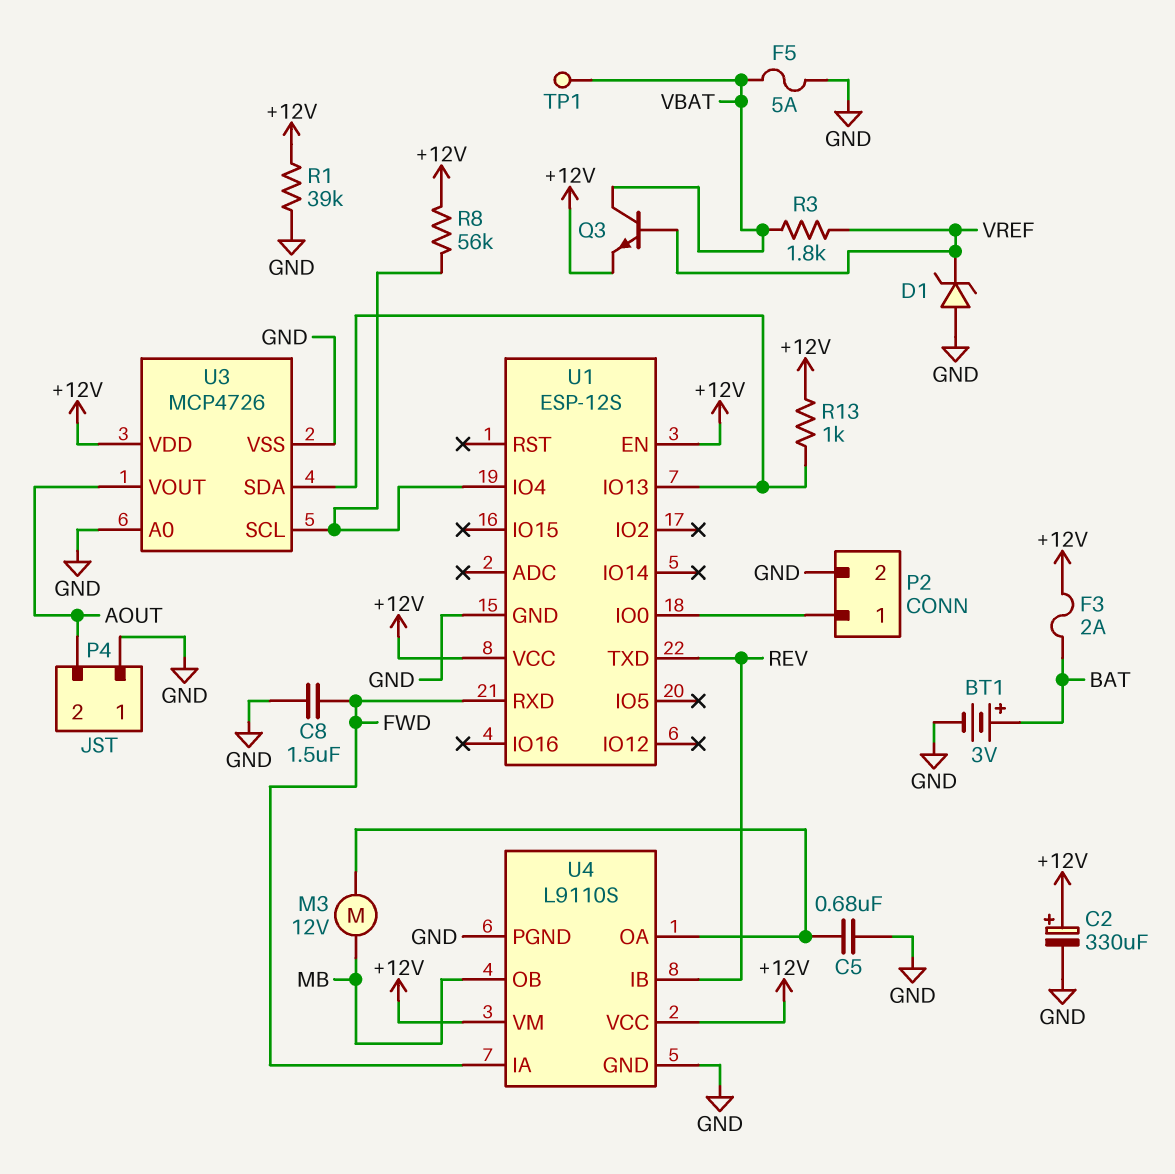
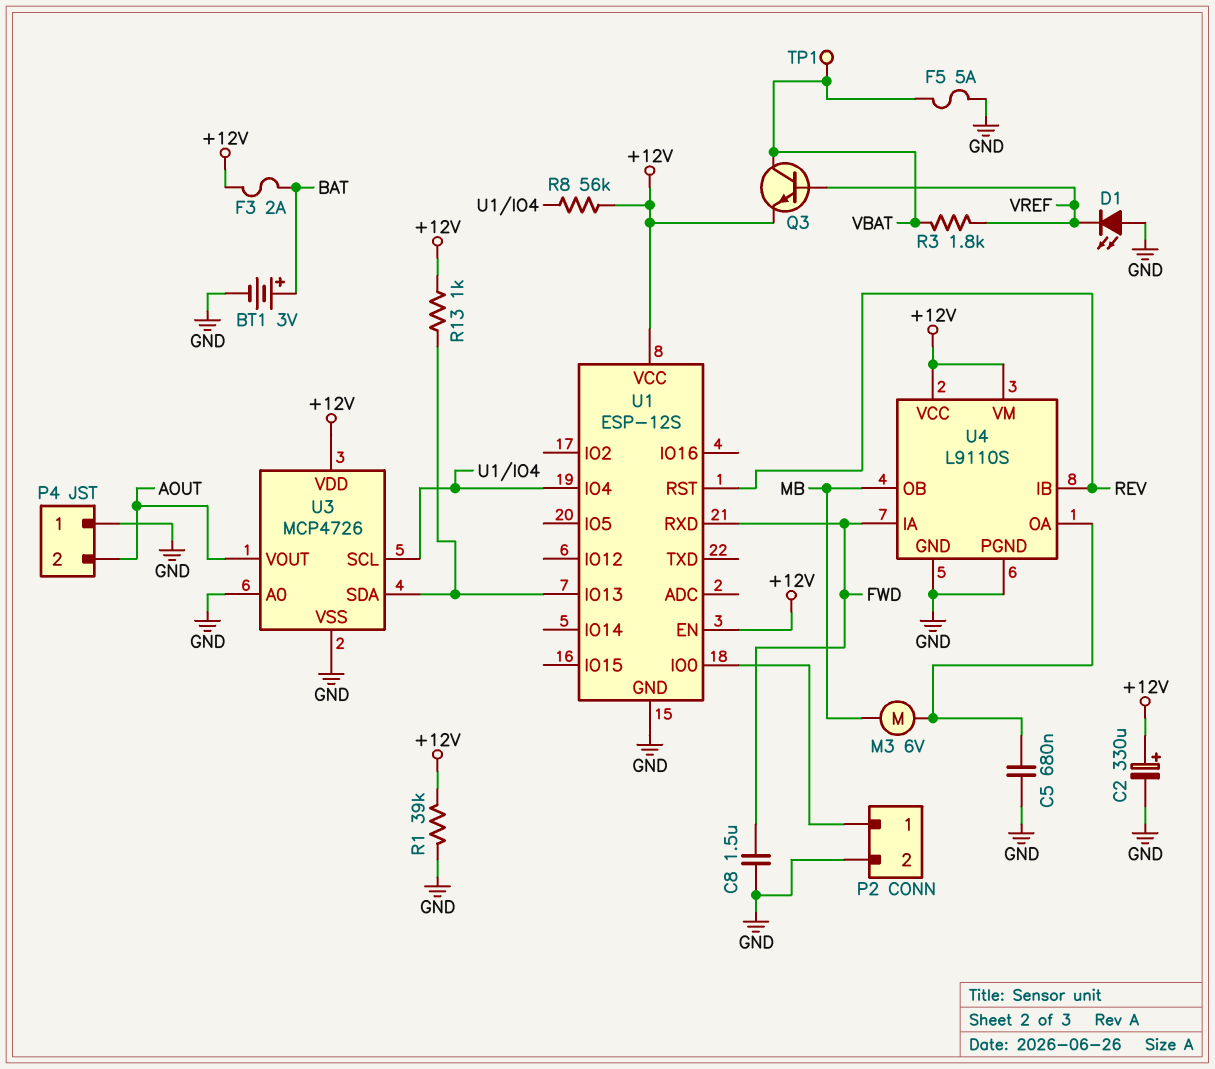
D1: zener (A GND, K VREF) -> LED (A GND, K VREF)
M3: motor 12V (MB, U4/OA) -> motor 6V (MB, U4/OA)
U1 pin RST: none -> REV
U1 pin TXD: REV -> none

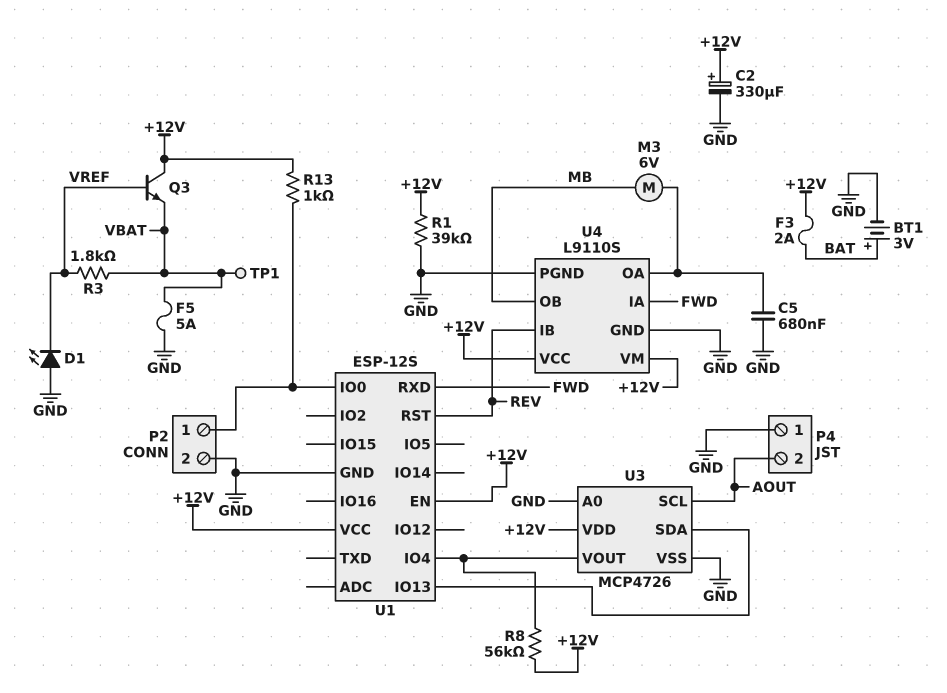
C8: 1.5uF (FWD, GND) -> none
Q3: NPN (B VREF, C VBAT, E +12V) -> NPN (B VREF, C +12V, E VBAT)
R13: 1k (+12V, U1/IO13) -> 1k (+12V, P2/1)
U3 pin SCL: U1/IO4 -> AOUT
U3 pin VOUT: AOUT -> U1/IO4

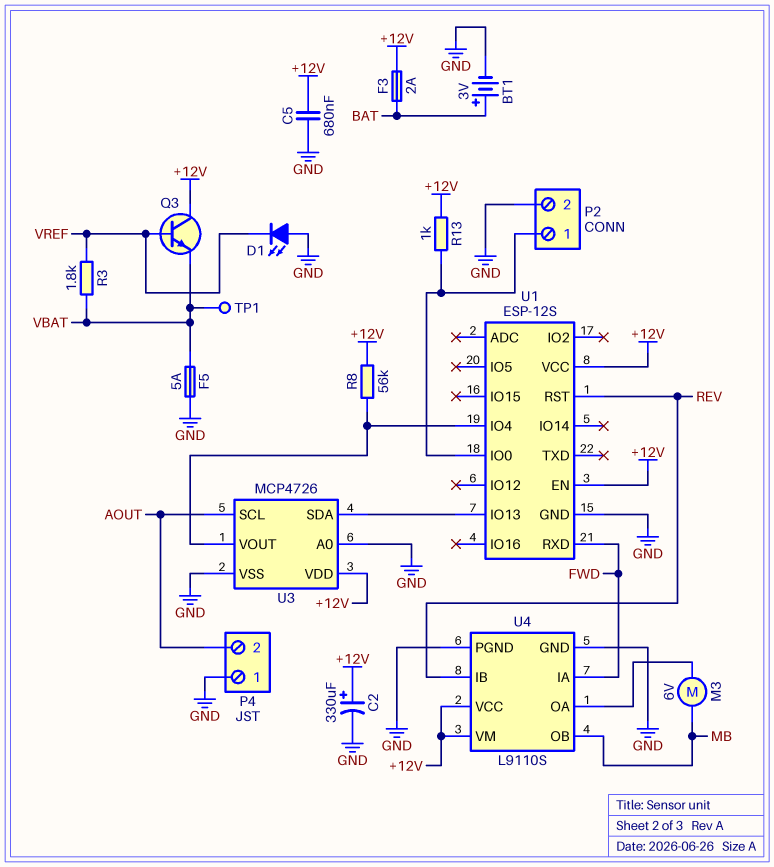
C5: 680nF (GND, U4/OA) -> 680nF (+12V, GND)
R1: 39k (+12V, GND) -> none

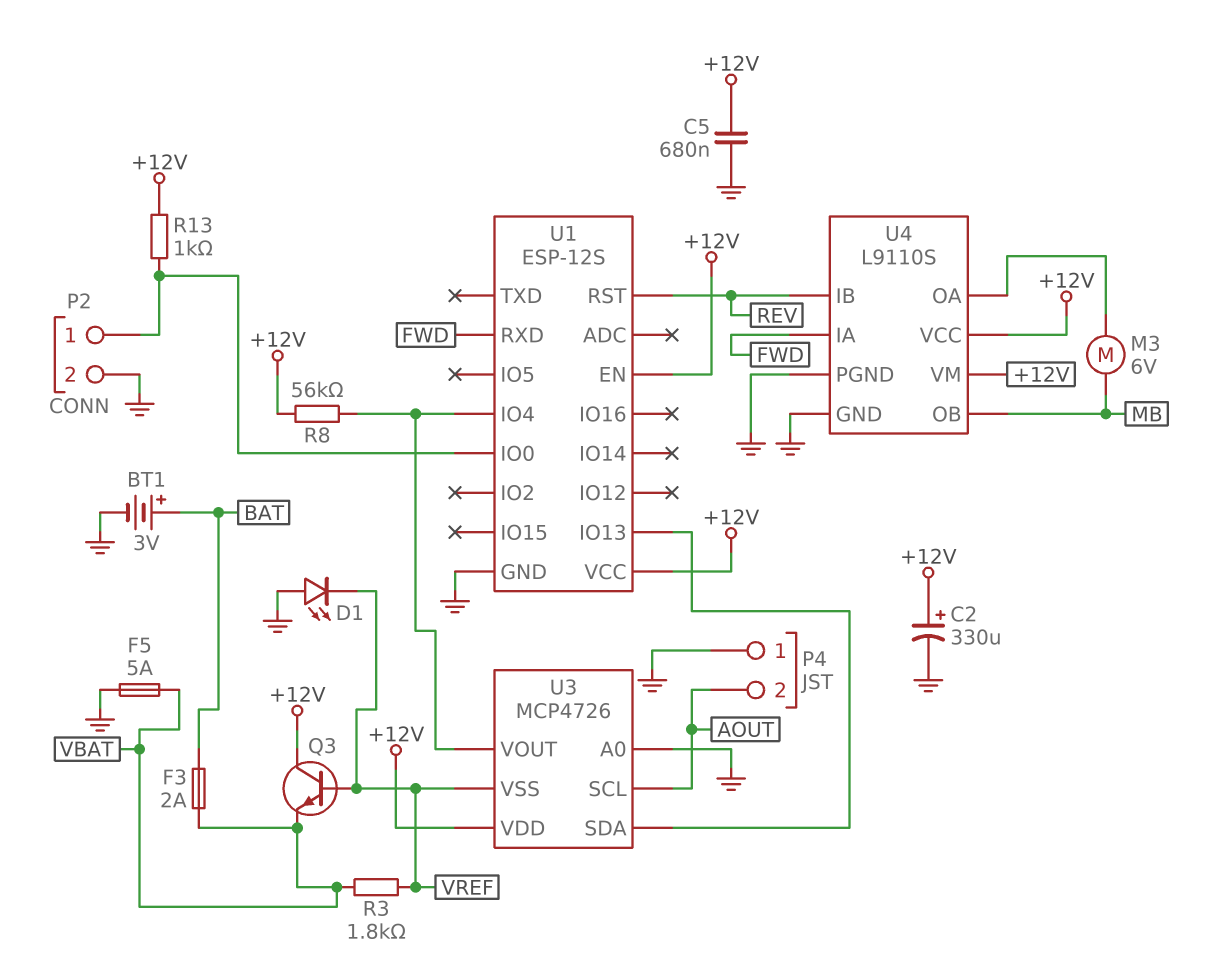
F3: 2A (+12V, BAT) -> 2A (BAT, VBAT)
TP1: test point (VBAT) -> none
U3 pin VSS: GND -> VREF

